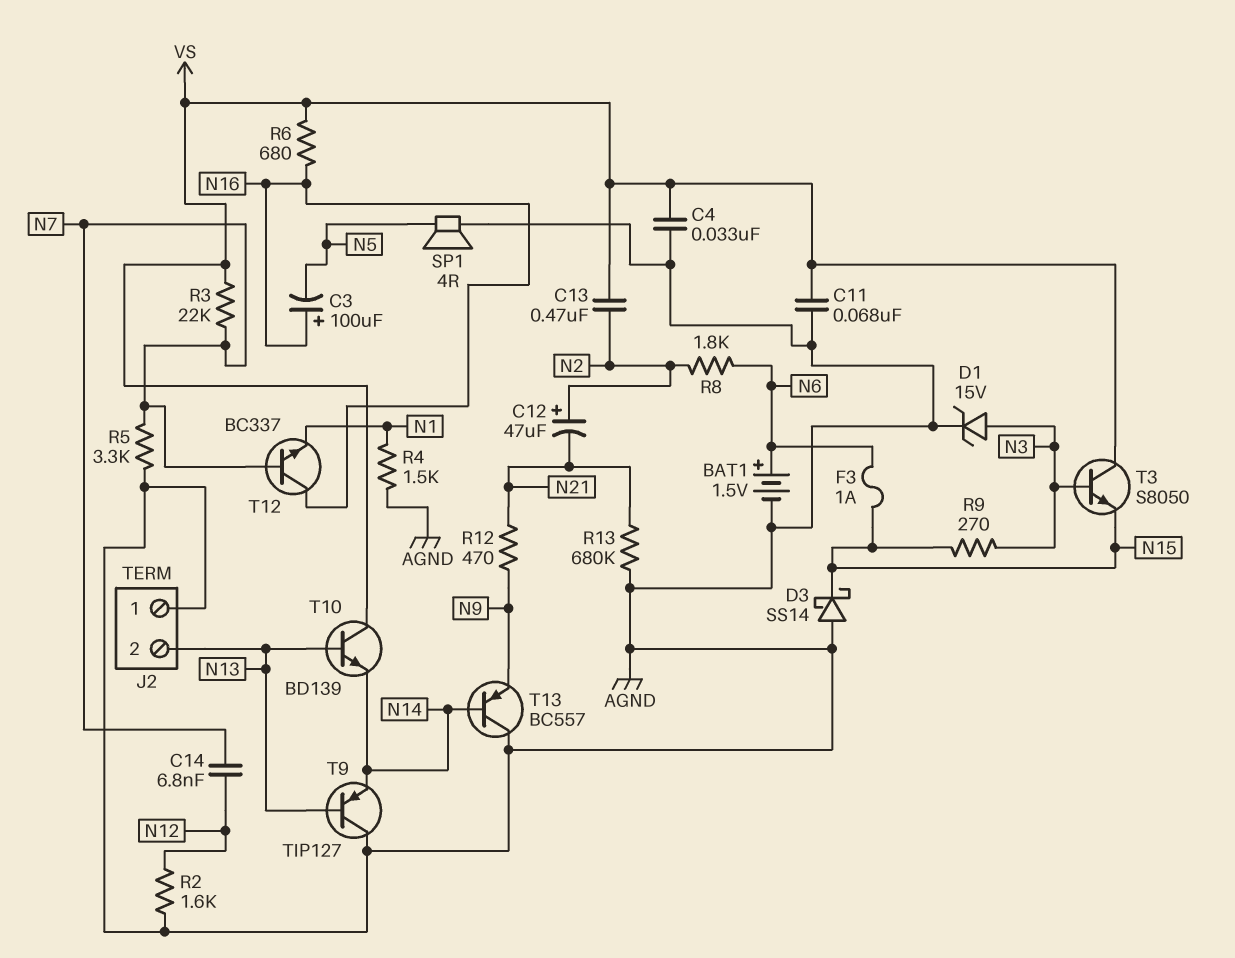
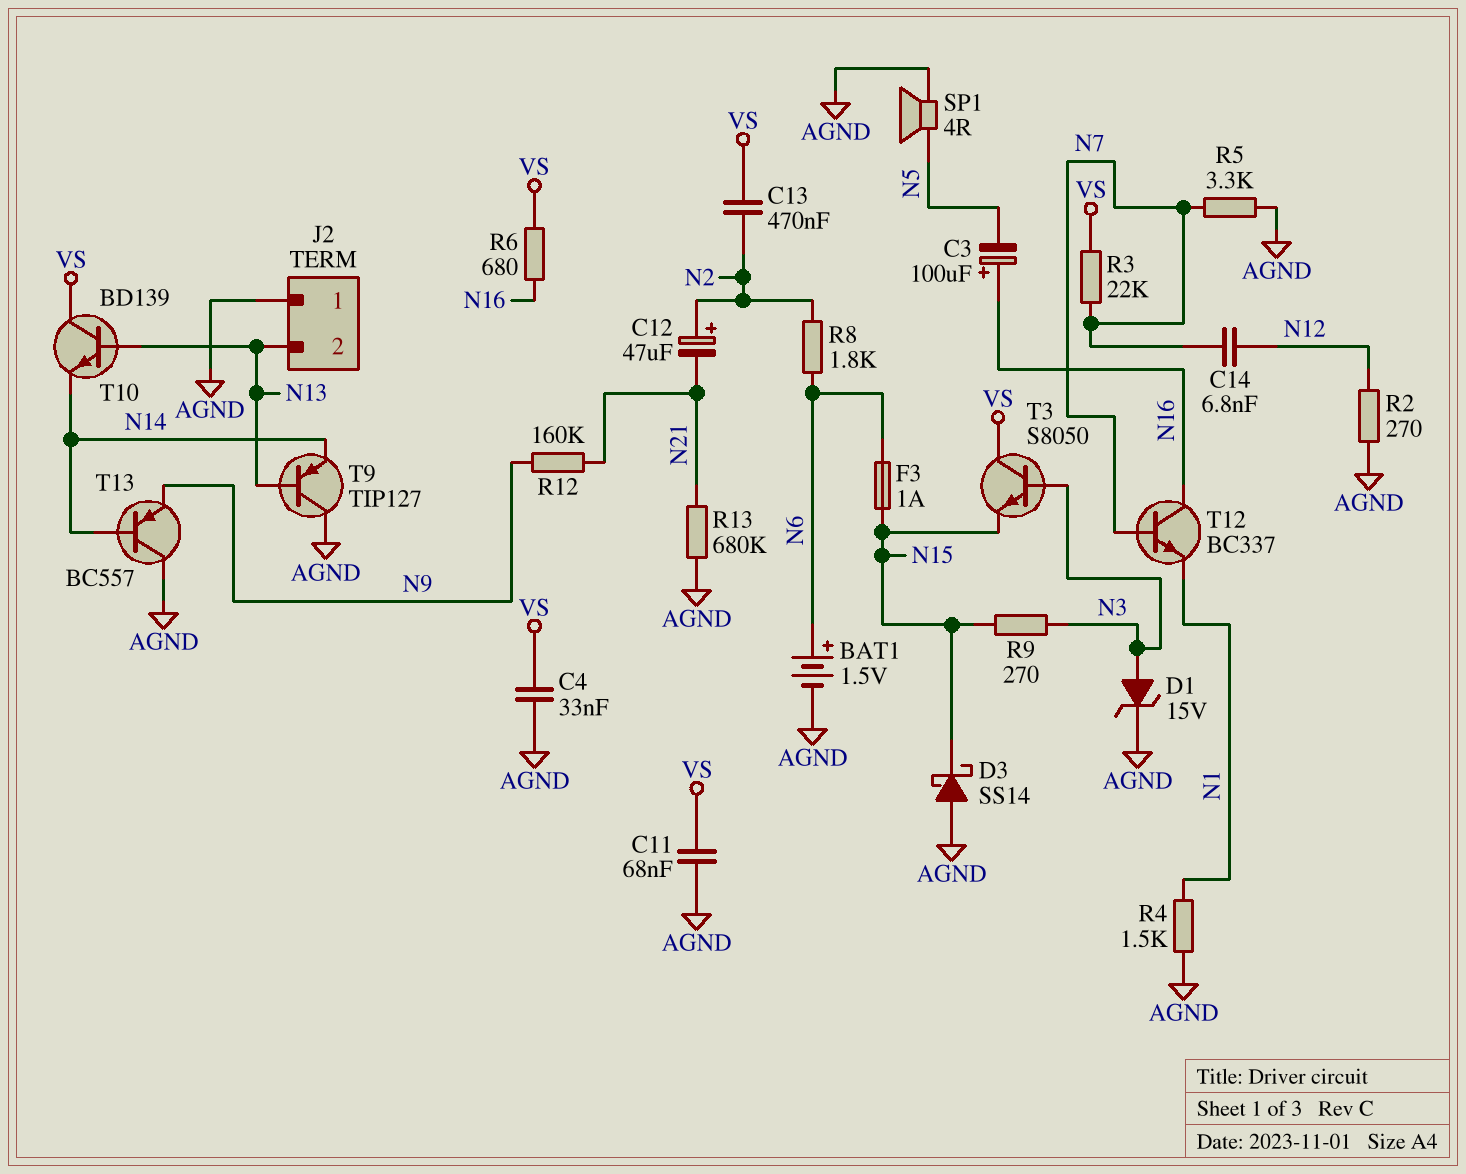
R2: 1.6k (AGND, N12) -> 270 (AGND, N12)
R12: 470 (N9, N21) -> 160k (N9, N21)

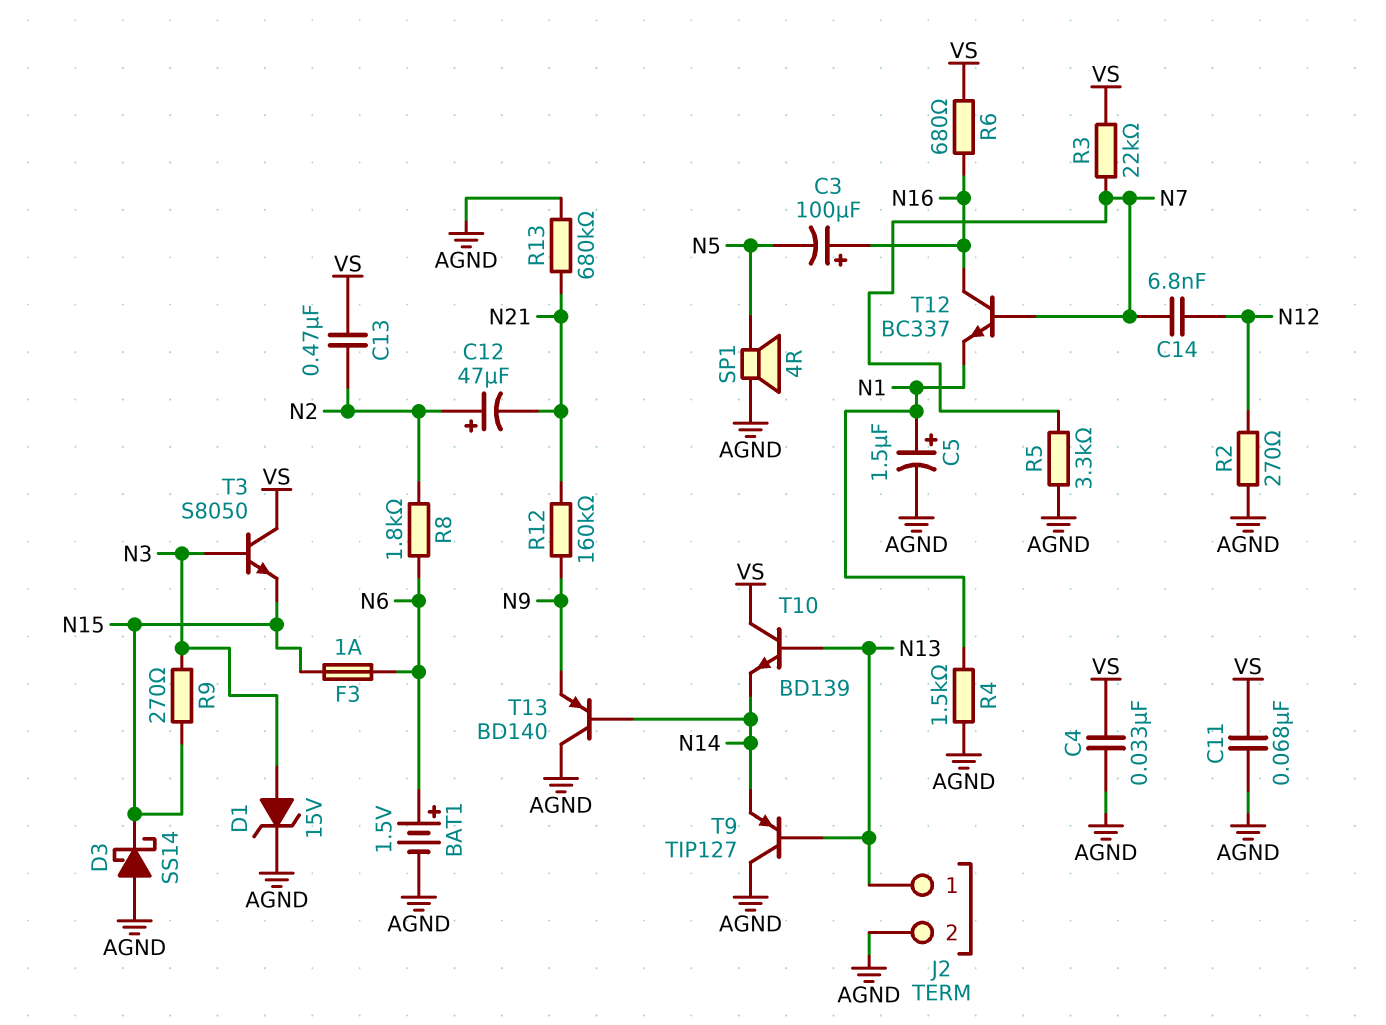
C5: none -> 1.5uF (plus N1, minus AGND)
J2 pin 1: AGND -> N13
J2 pin 2: N13 -> AGND
T13: PNP BC557 (B N14, C AGND, E N9) -> PNP BD140 (B N14, C AGND, E N9)

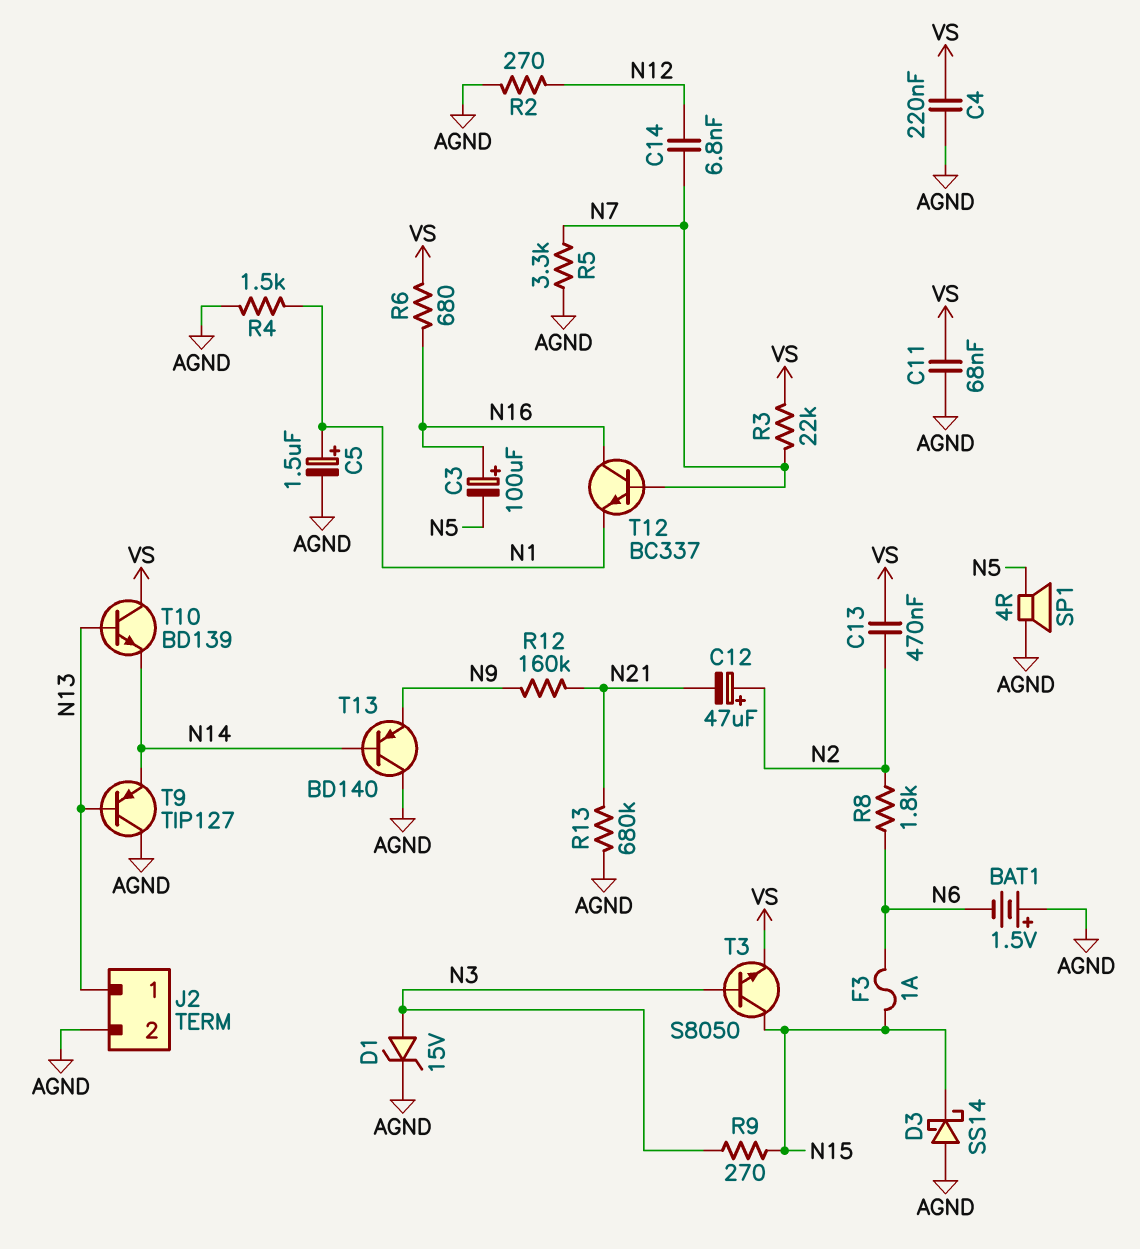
BAT1: 1.5V (plus N6, minus AGND) -> 1.5V (plus AGND, minus N6)
C4: 33nF (AGND, VS) -> 220nF (AGND, VS)
T3: NPN S8050 (B N3, C VS, E N15) -> NPN S8050 (B N3, C N15, E VS)

